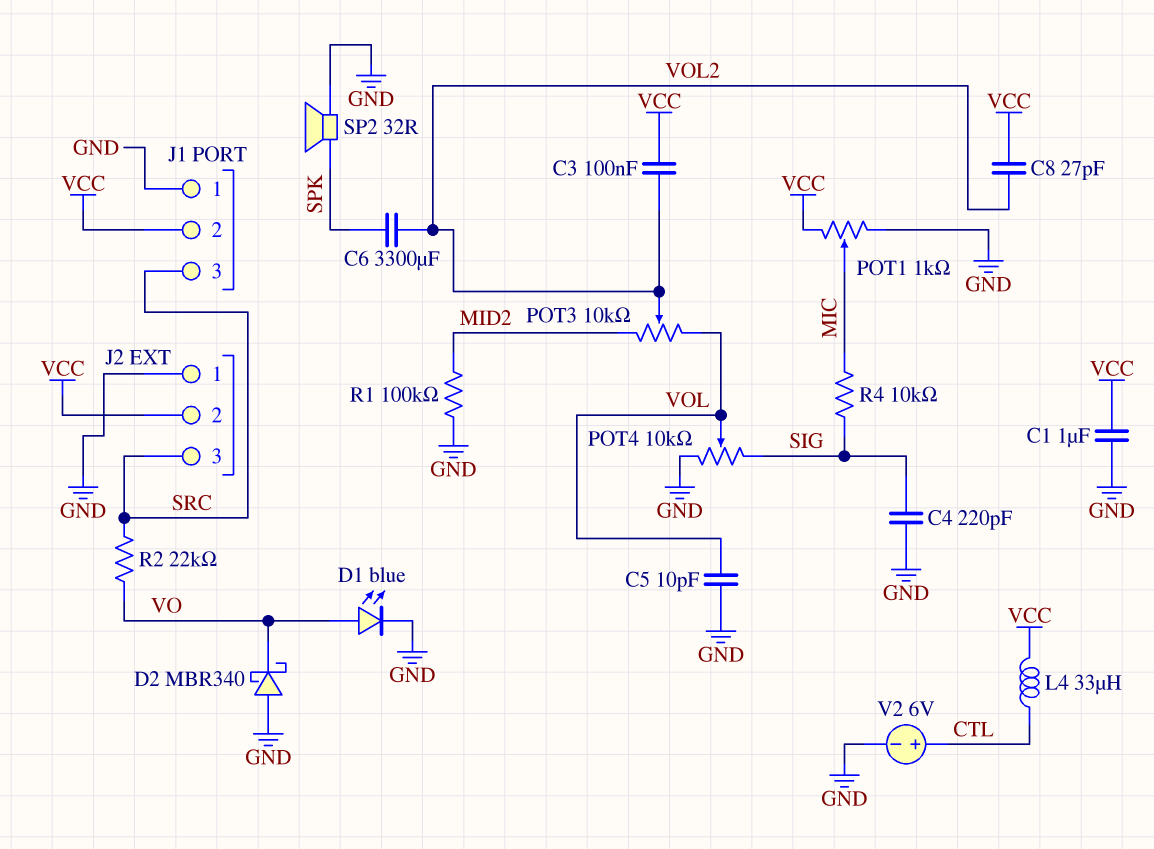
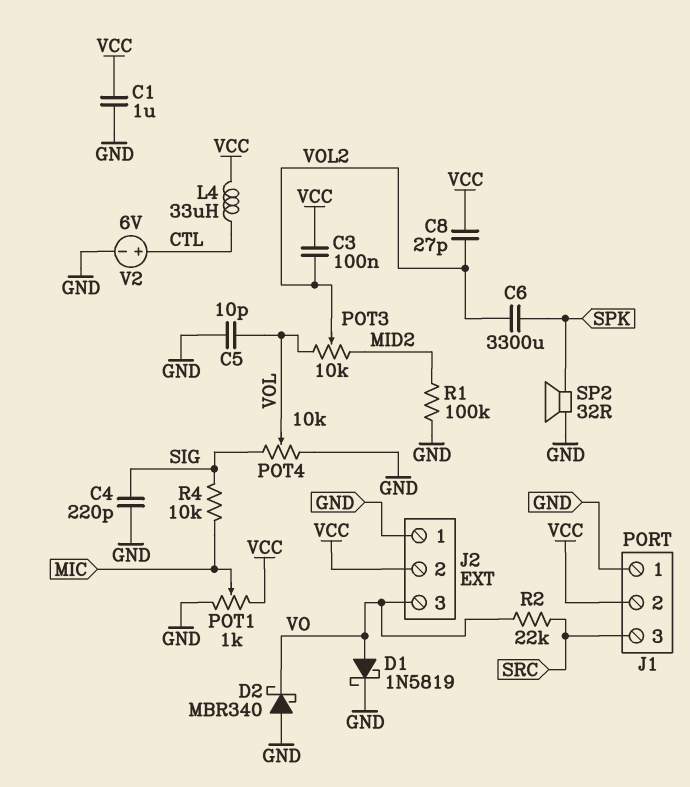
D1: LED blue (A VO, K GND) -> schottky 1N5819 (A VO, K GND)
J2 pin 3: SRC -> VO

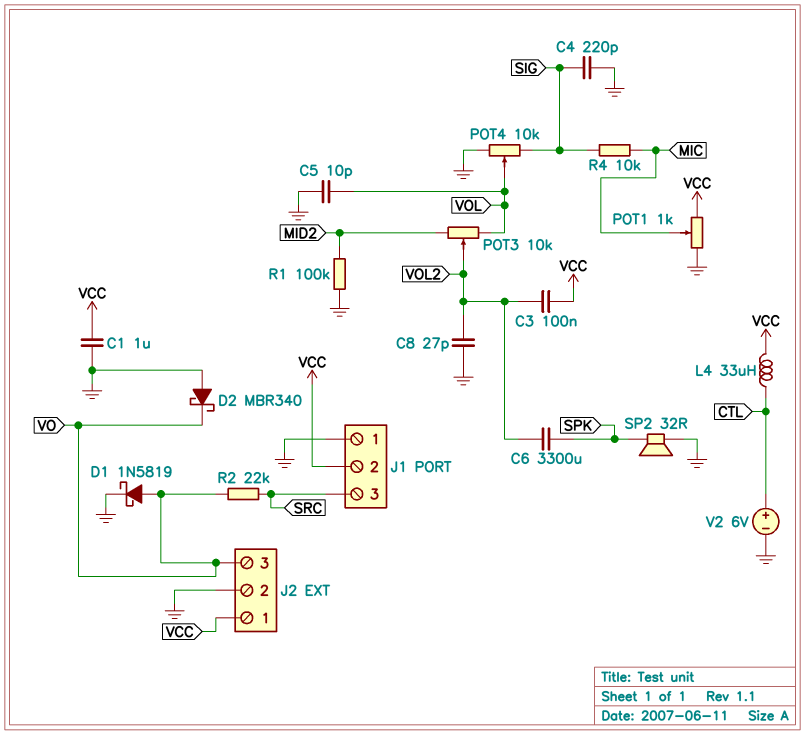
C8: 27pF (VCC, VOL2) -> 27pF (GND, VOL2)
J2 pin 1: GND -> VCC
J2 pin 2: VCC -> GND

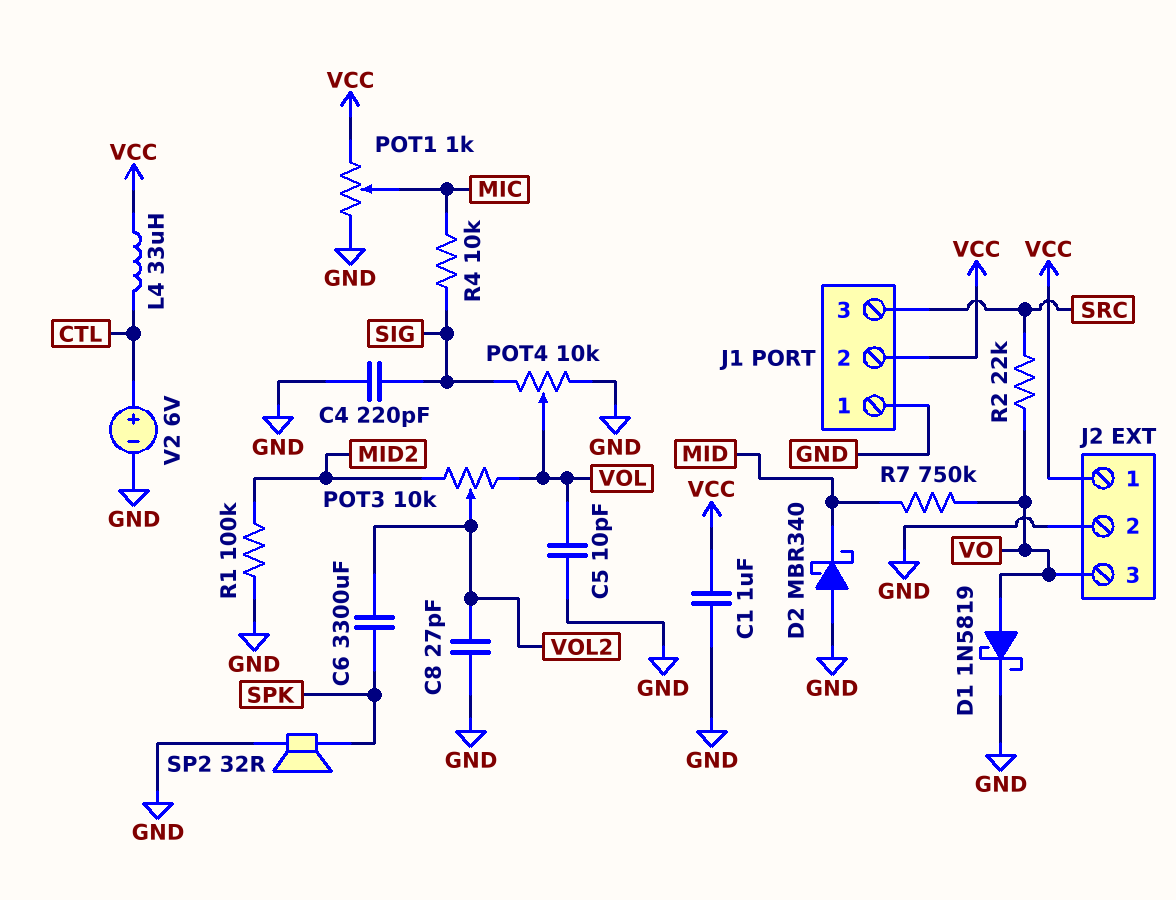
C3: 100nF (VCC, VOL2) -> none
D2: schottky MBR340 (A GND, K VO) -> schottky MBR340 (A GND, K MID)
R7: none -> 750k (MID, VO)

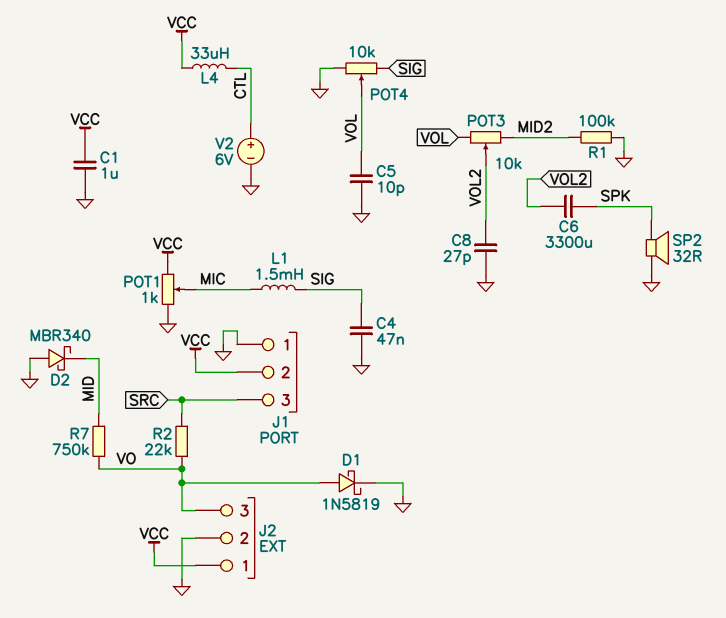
C4: 220pF (GND, SIG) -> 47nF (GND, SIG)
L1: none -> 1.5mH (MIC, SIG)
R4: 10k (MIC, SIG) -> none

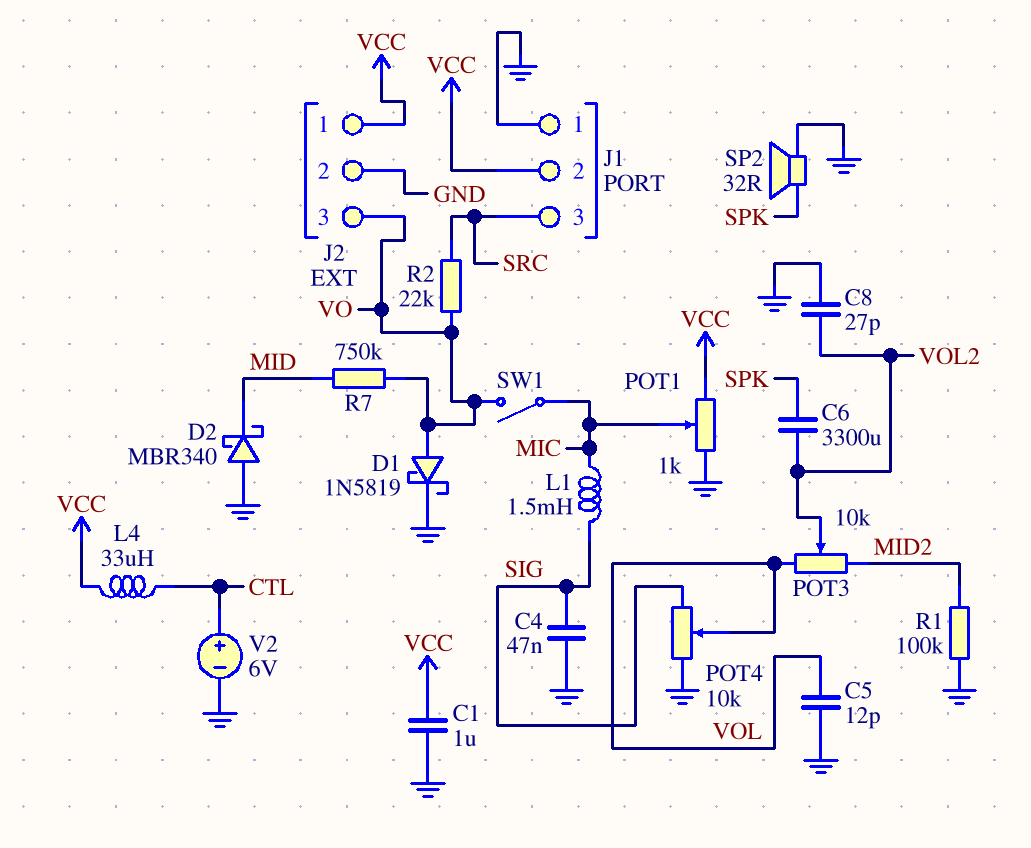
C5: 10pF (GND, VOL) -> 12pF (GND, VOL)
SW1: none -> switch (MIC, VO)

